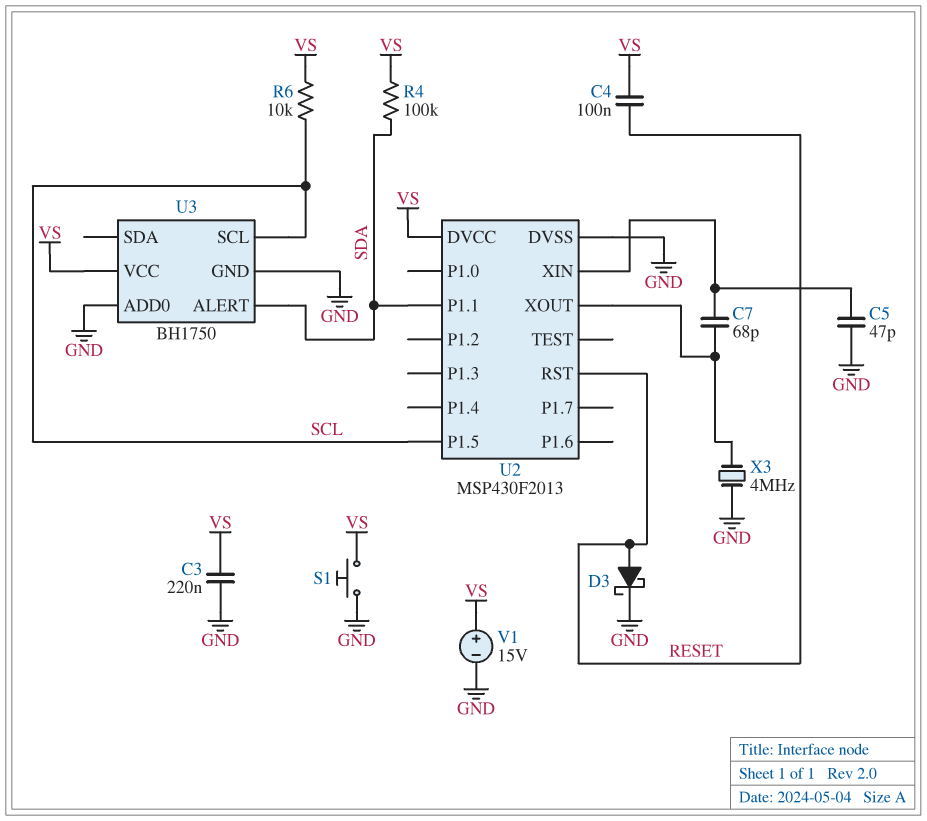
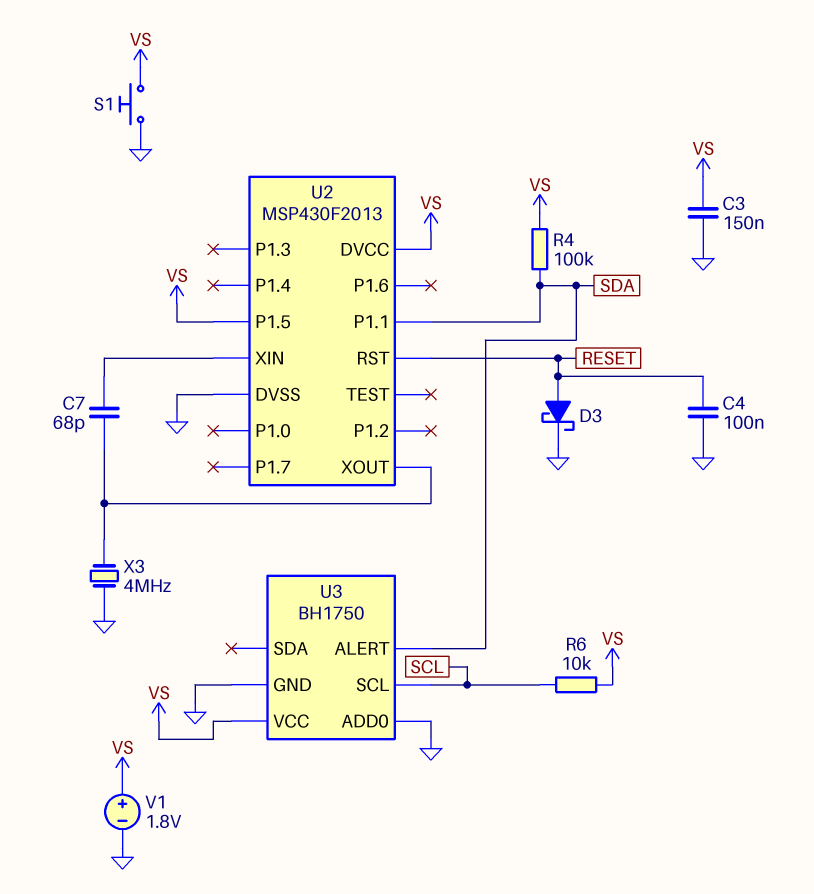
C3: 220nF (GND, VS) -> 150nF (GND, VS)
C4: 100nF (RESET, VS) -> 100nF (GND, RESET)
C5: 47pF (GND, U2/XIN) -> none
U2 pin P1.5: SCL -> VS
V1: 15V (plus VS, minus GND) -> 1.8V (plus VS, minus GND)

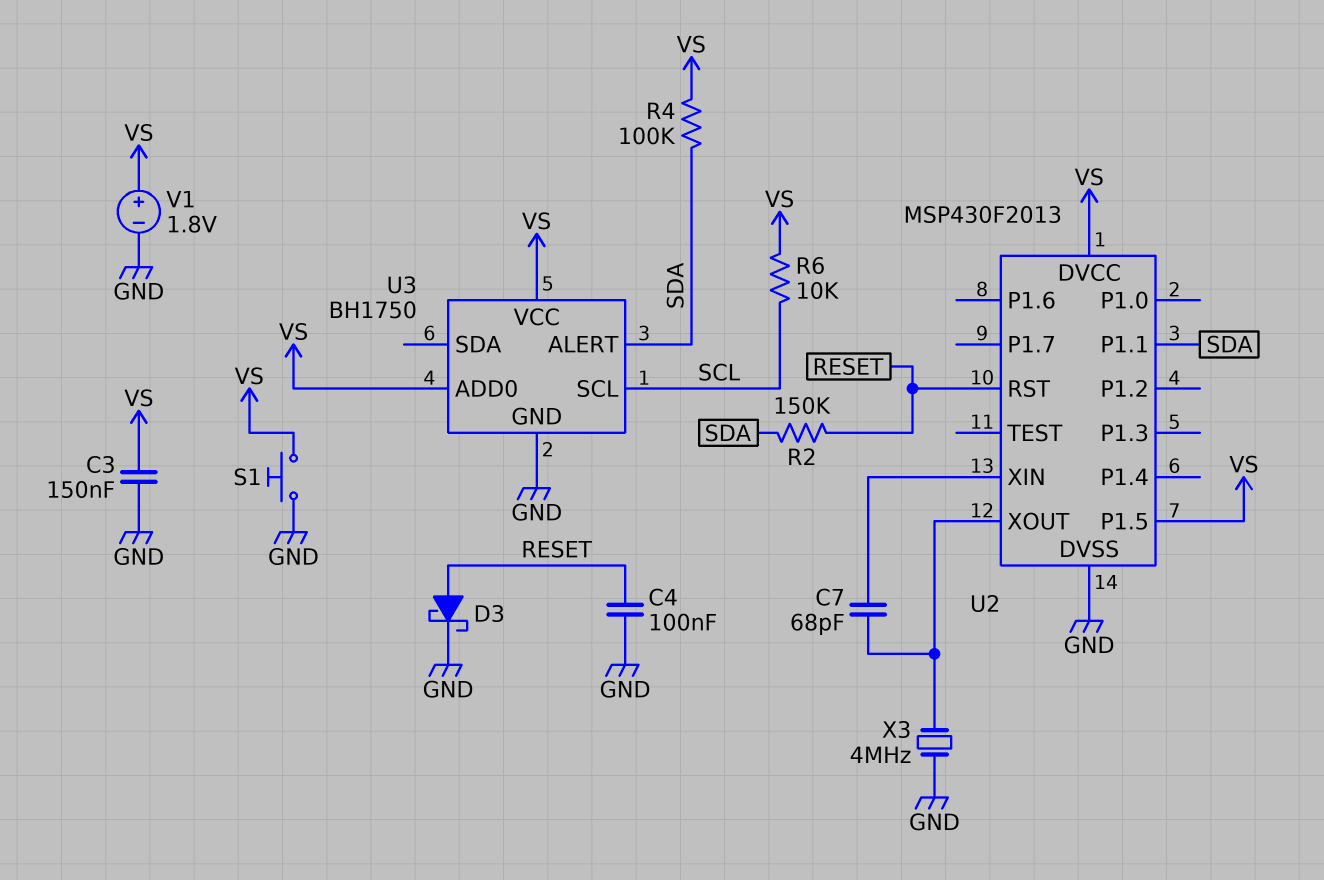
R2: none -> 150k (RESET, SDA)
U3 pin ADD0: GND -> VS

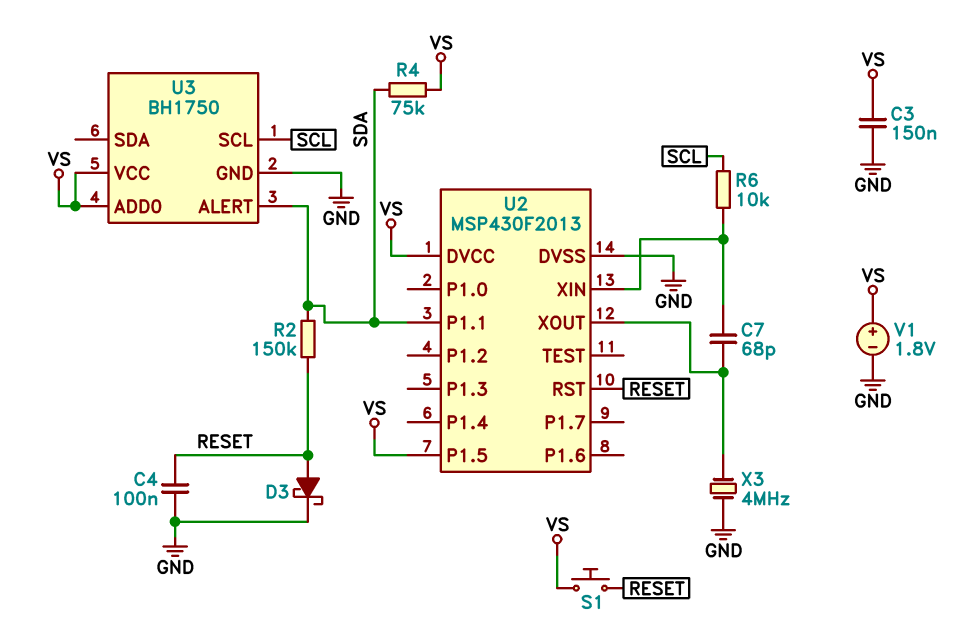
R4: 100k (SDA, VS) -> 75k (SDA, VS)
R6: 10k (SCL, VS) -> 10k (SCL, U2/XIN)
S1: button (GND, VS) -> button (RESET, VS)

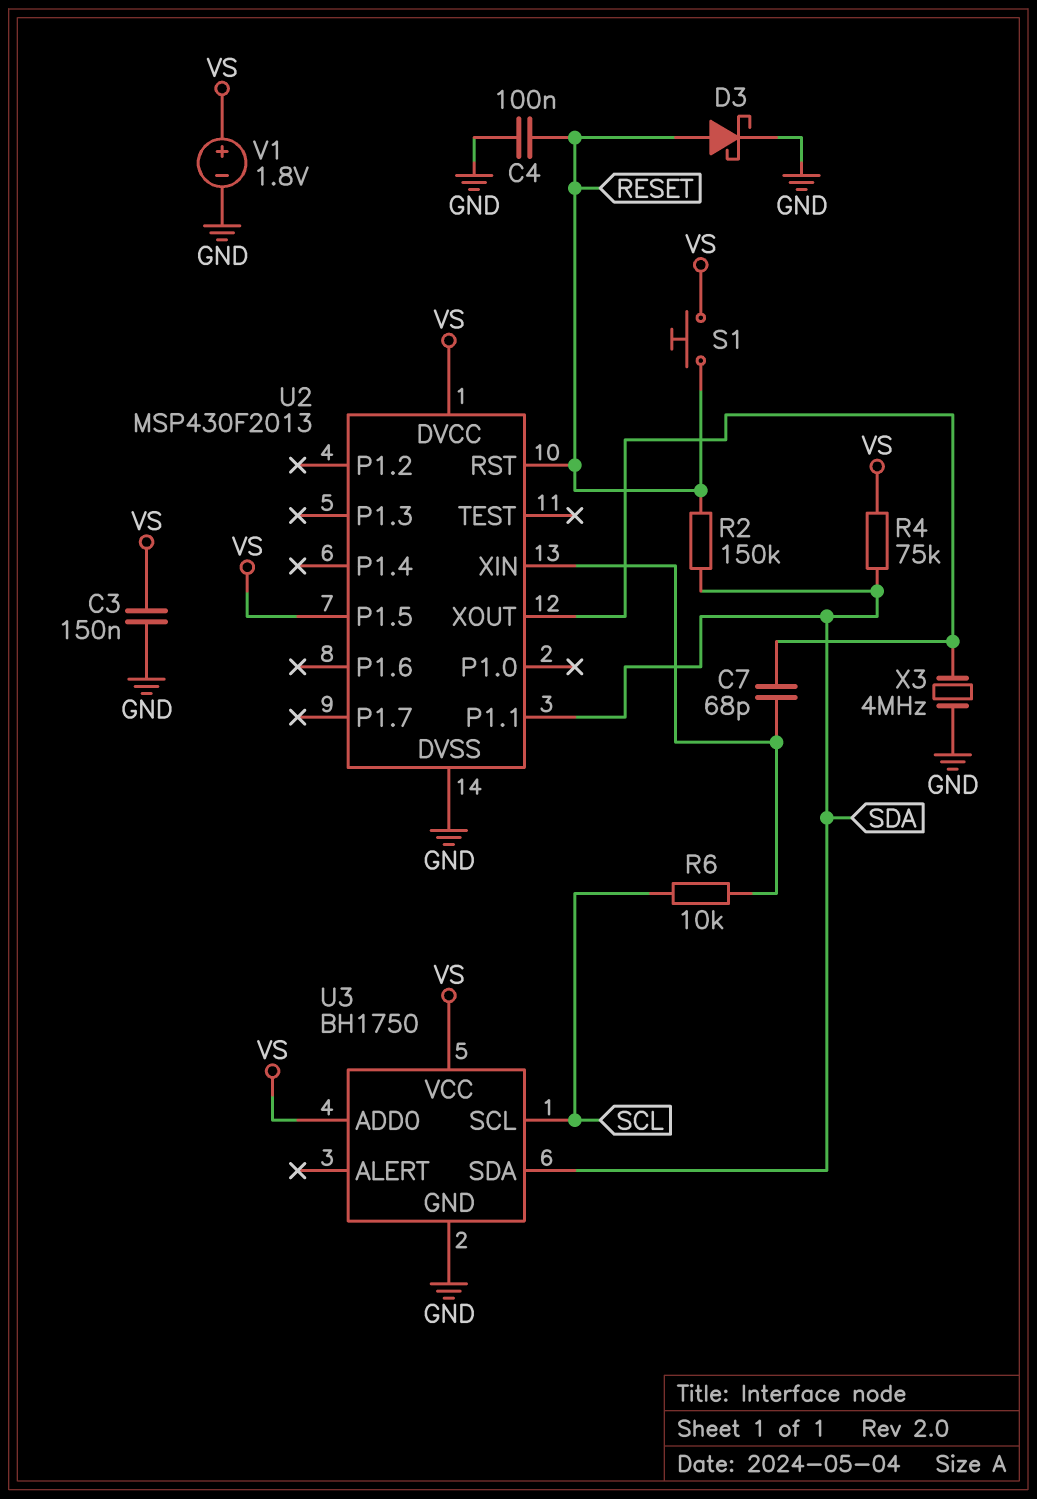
U3 pin ALERT: SDA -> none
U3 pin SDA: none -> SDA

